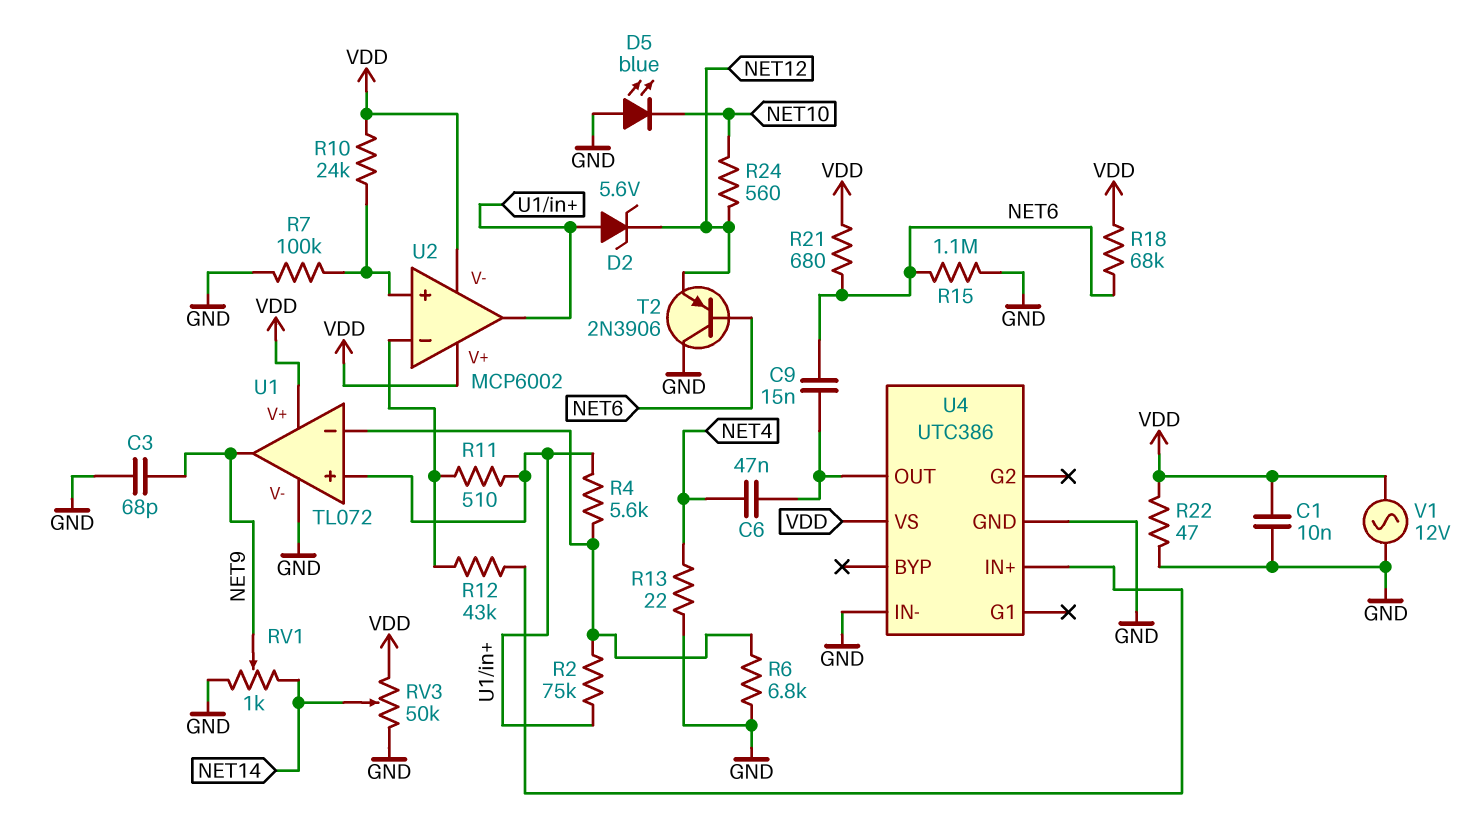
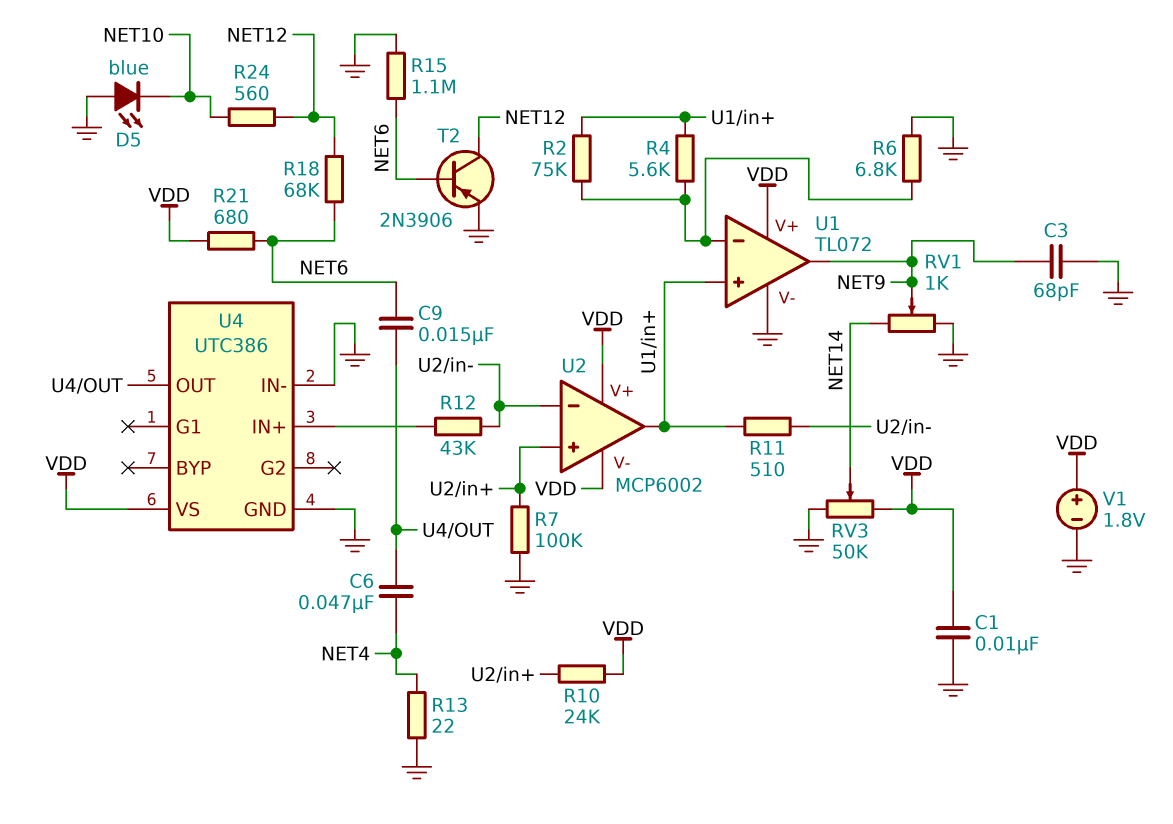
D2: zener 5.6V (A U1/in+, K NET12) -> none
R18: 68k (NET6, VDD) -> 68k (NET6, NET12)
R22: 47 (GND, VDD) -> none
T2: PNP 2N3906 (B NET6, C GND, E NET12) -> PNP 2N3906 (B NET6, C NET12, E GND)
V1: AC 12V (GND, VDD) -> 1.8V (plus VDD, minus GND)

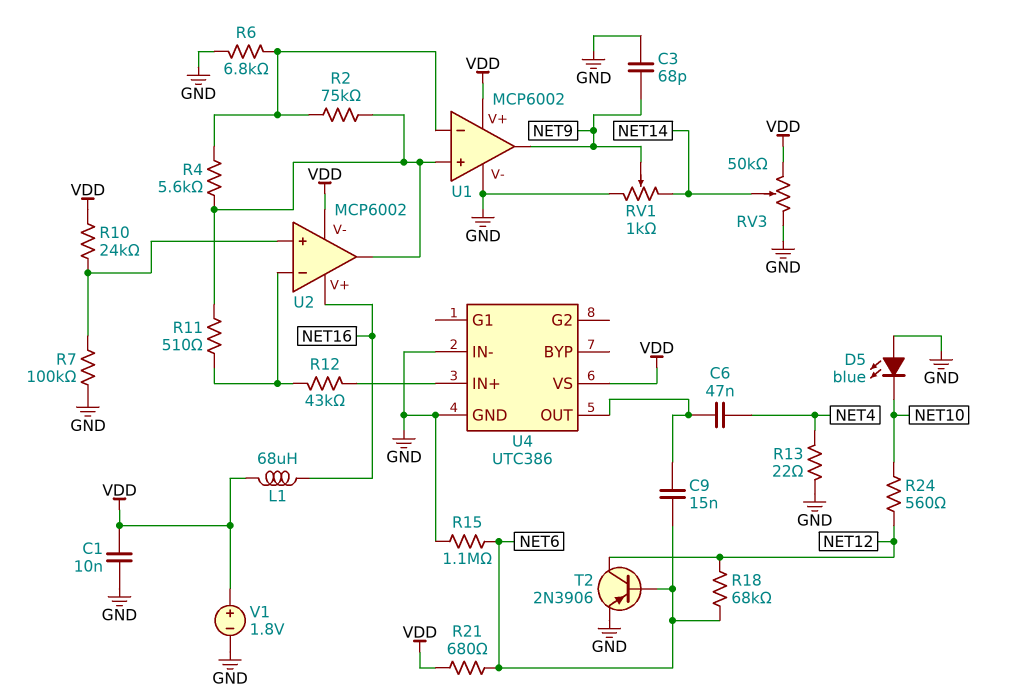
L1: none -> 68uH (NET16, VDD)
U1: TL072 -> MCP6002
U2 pin V+: VDD -> NET16

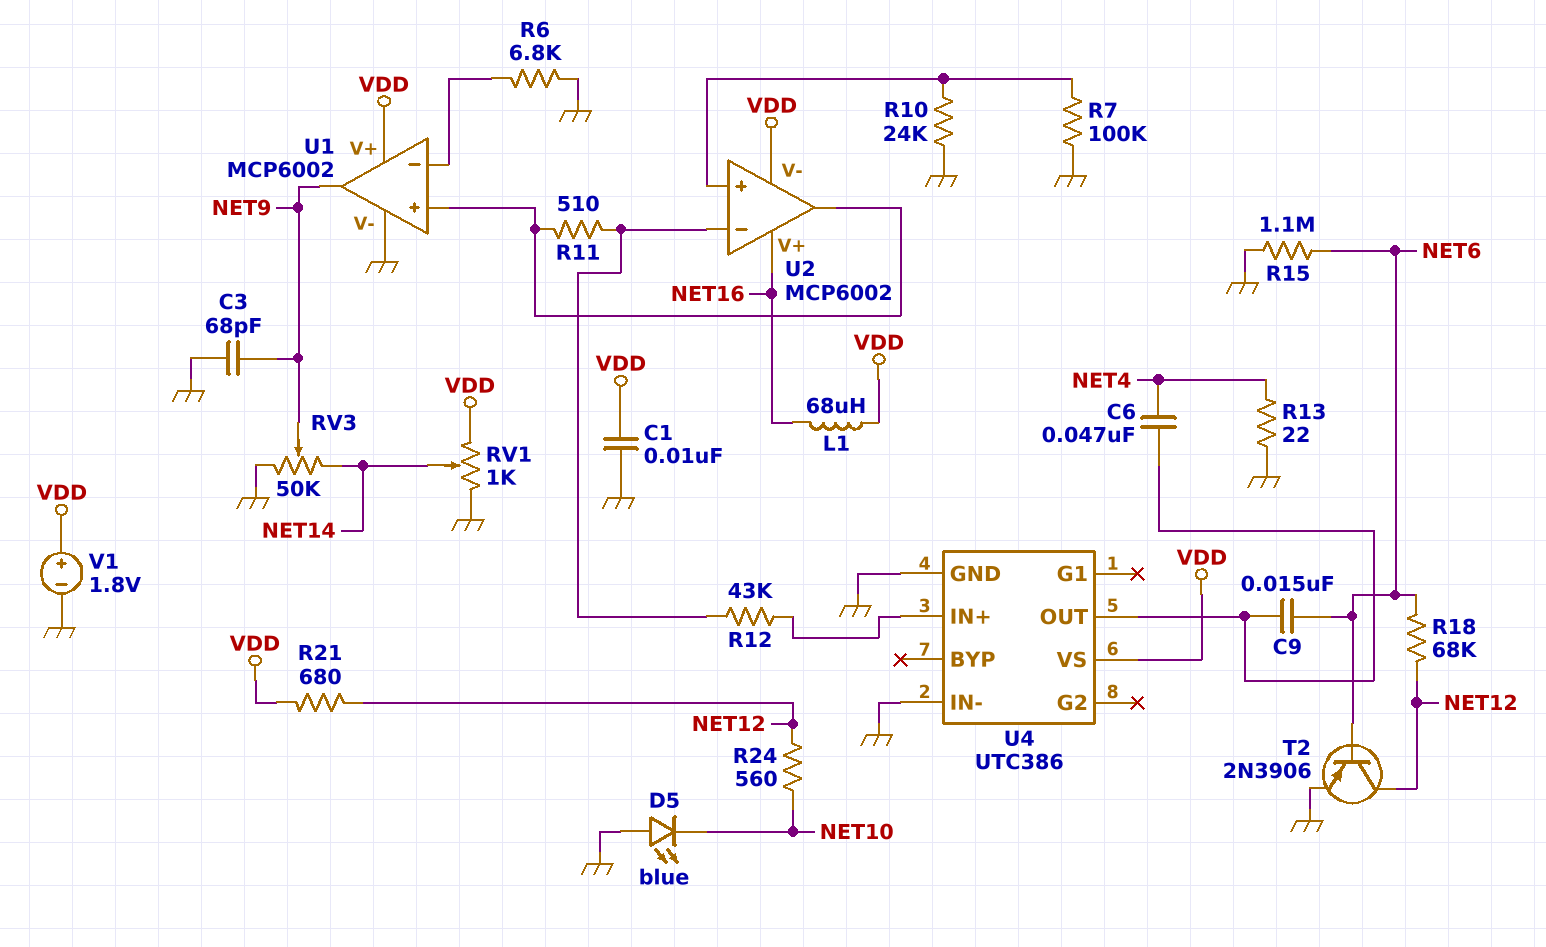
R2: 75k (U1/in+, U1/in-) -> none
R4: 5.6k (U1/in+, U1/in-) -> none
R10: 24k (U2/in+, VDD) -> 24k (GND, U2/in+)
R21: 680 (NET6, VDD) -> 680 (NET12, VDD)
RV1: 1k (GND, NET14, wiper NET9) -> 1k (GND, VDD, wiper NET14)
RV3: 50k (GND, VDD, wiper NET14) -> 50k (GND, NET14, wiper NET9)

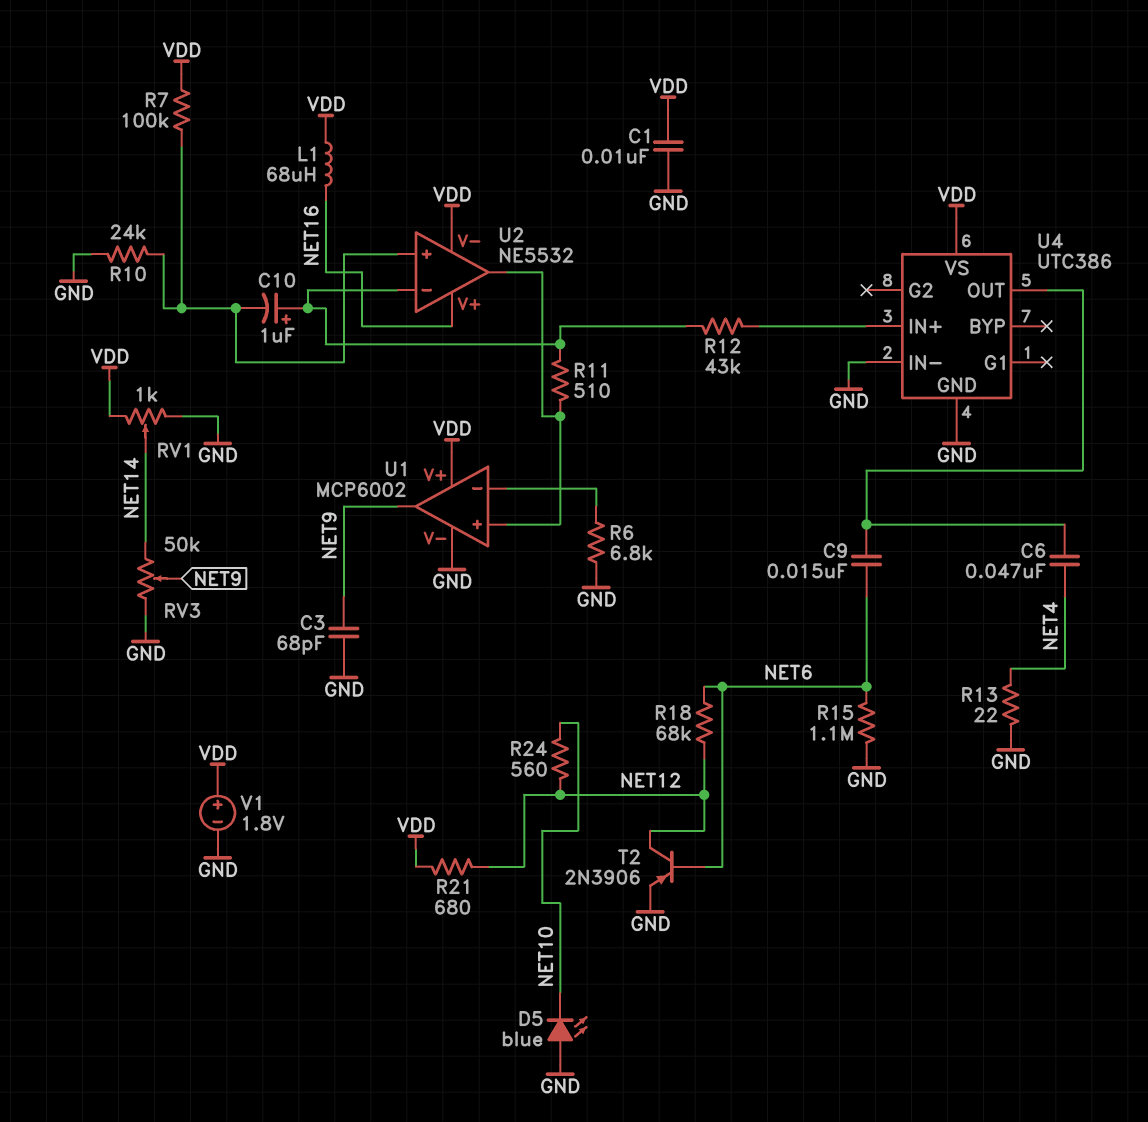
C10: none -> 1uF (plus U2/in-, minus U2/in+)
R7: 100k (GND, U2/in+) -> 100k (U2/in+, VDD)
U2: MCP6002 -> NE5532

